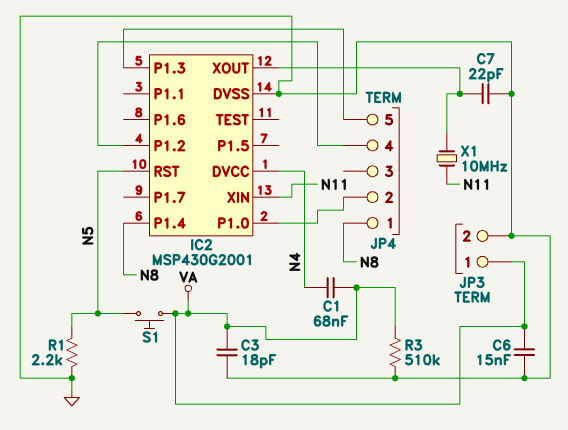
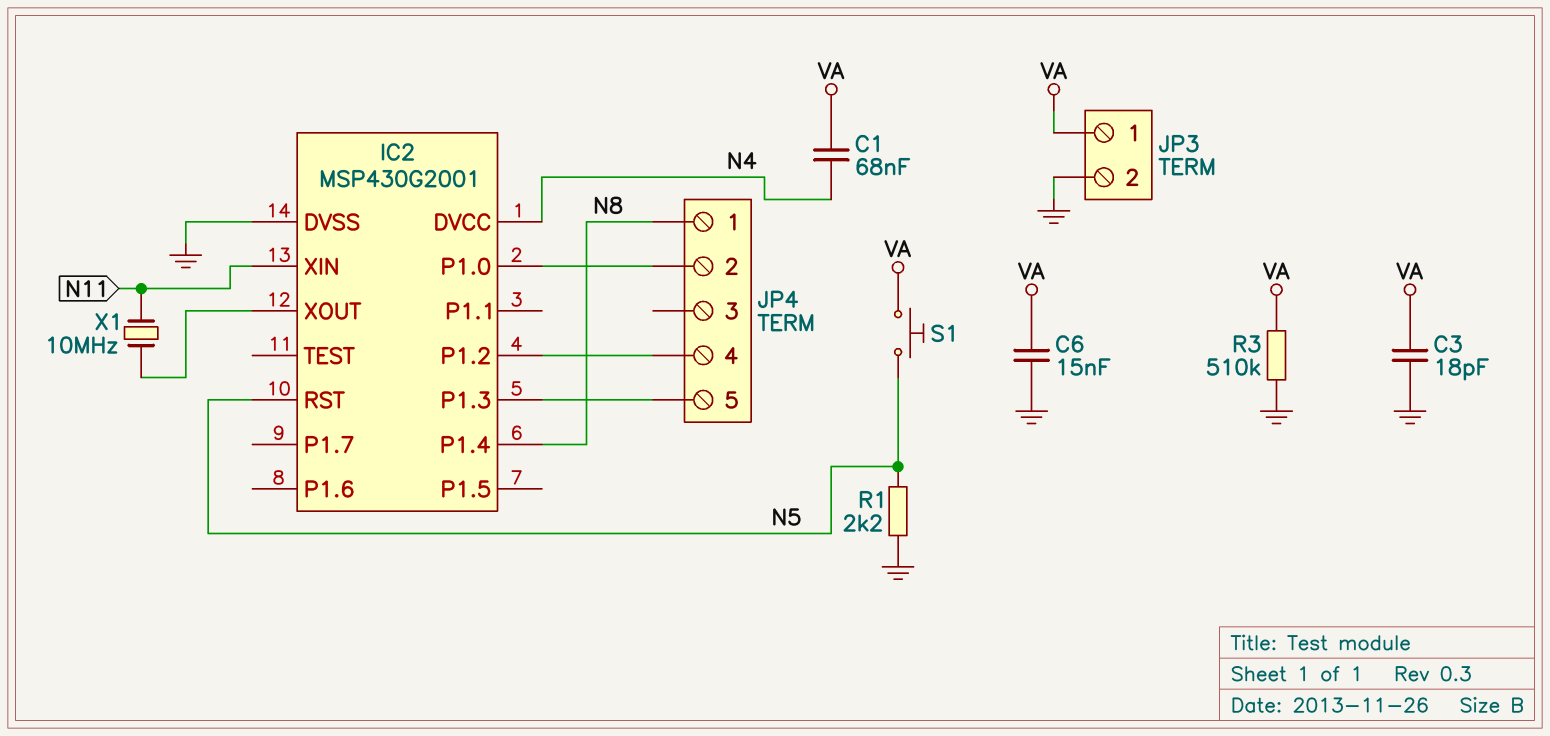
C7: 22pF (GND, IC2/XOUT) -> none

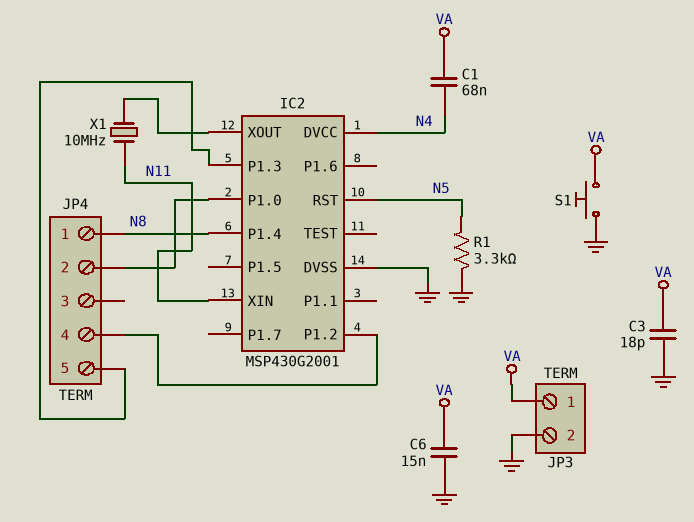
R1: 2.2k (GND, N5) -> 3.3k (GND, N5)
R3: 510k (GND, VA) -> none
S1: button (N5, VA) -> button (GND, VA)

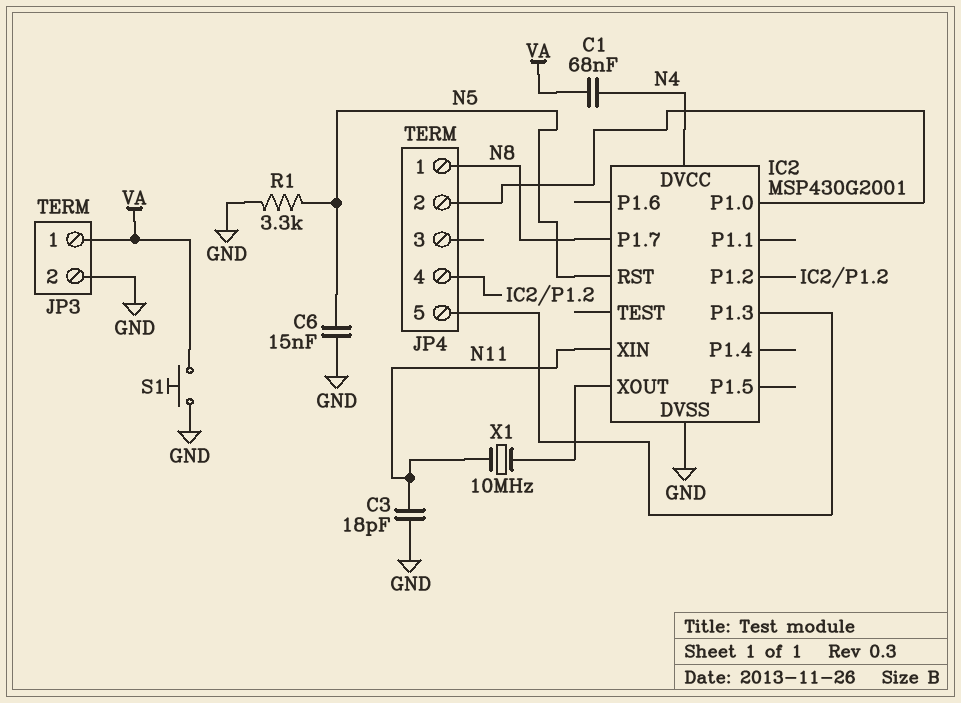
C3: 18pF (GND, VA) -> 18pF (GND, N11)
C6: 15nF (GND, VA) -> 15nF (GND, N5)
IC2 pin P1.4: N8 -> none
IC2 pin P1.7: none -> N8

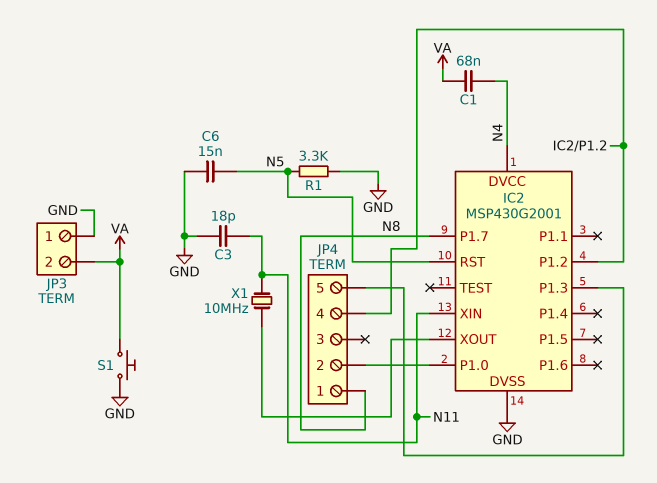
JP3 pin 1: VA -> GND
JP3 pin 2: GND -> VA

